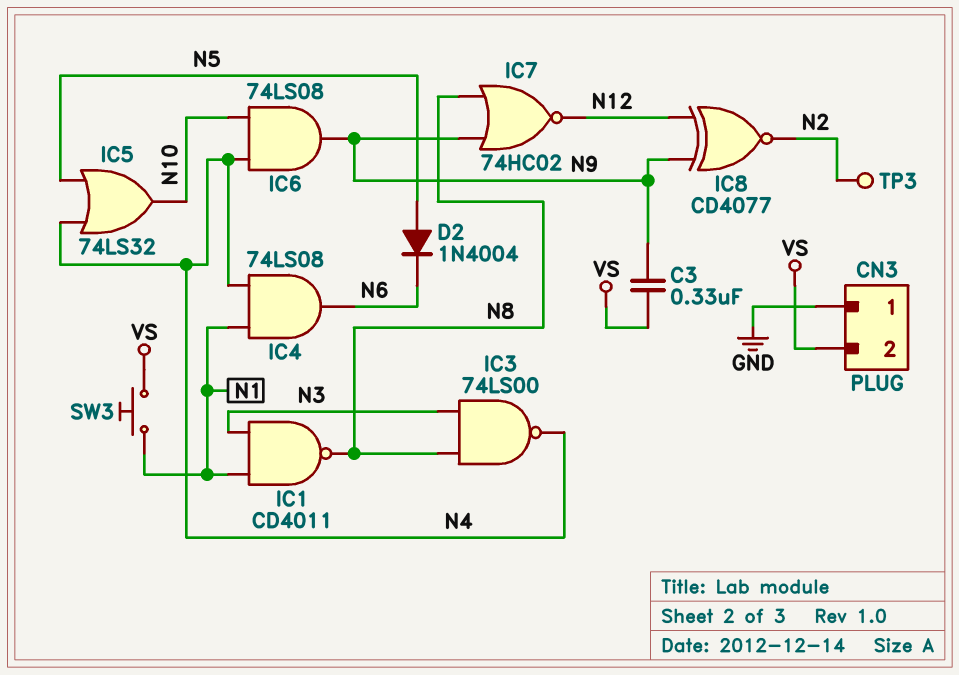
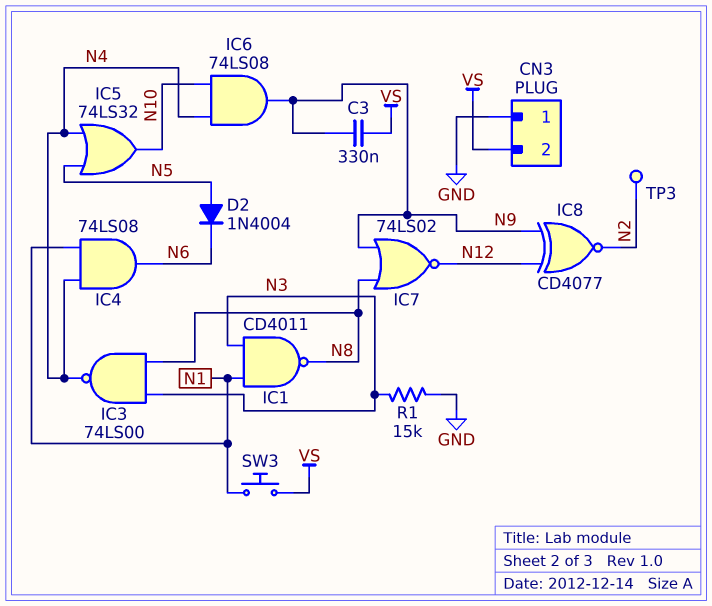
IC7: NOR 74HC02 (in N8, in N9, out N12) -> NOR 74LS02 (in N8, in N9, out N12)
R1: none -> 15k (GND, N3)

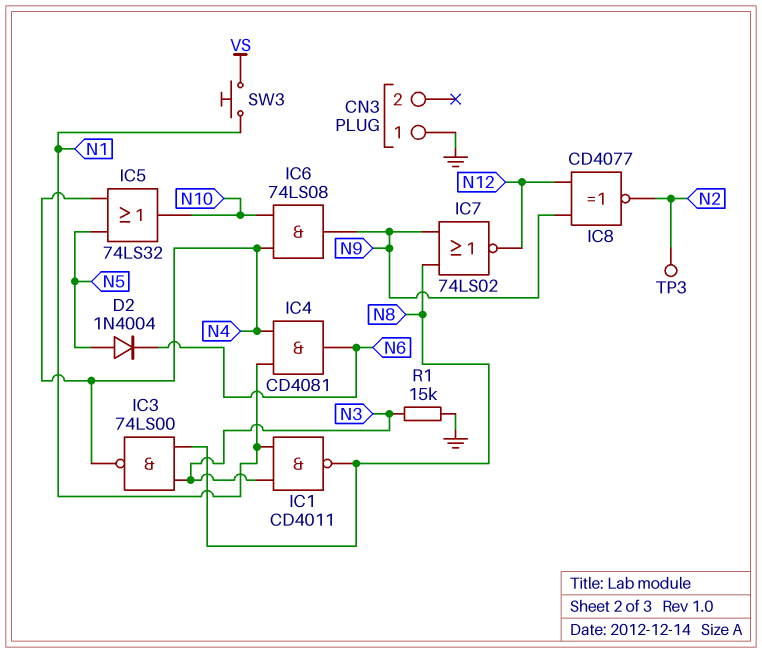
C3: 330nF (N9, VS) -> none
CN3 pin 2: VS -> none
IC4: AND 74LS08 (in N1, in N4, out N6) -> AND CD4081 (in N1, in N4, out N6)

